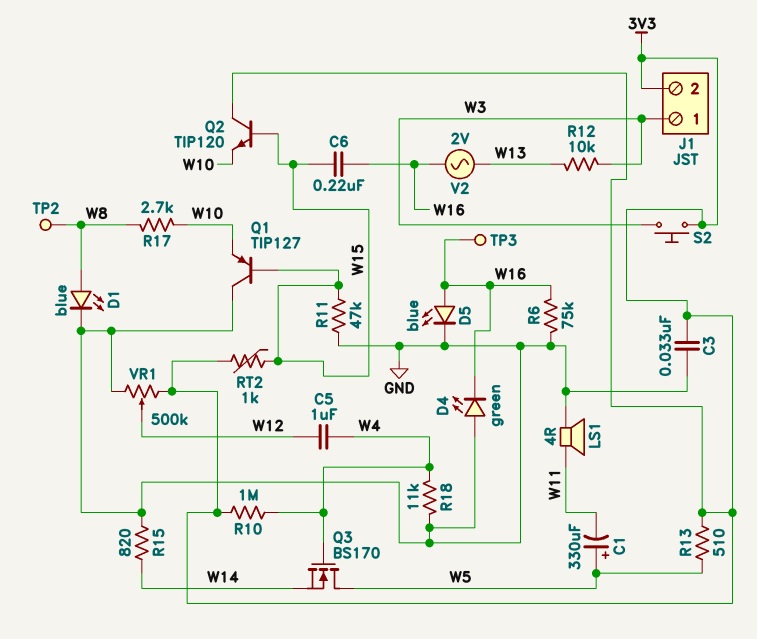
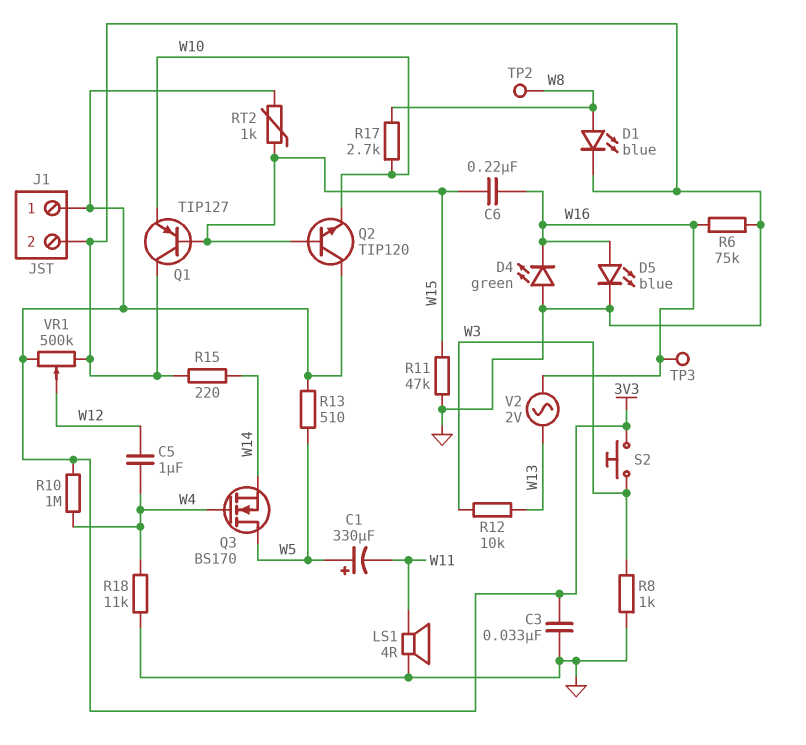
J1 pin 1: W3 -> 3V3
J1 pin 2: 3V3 -> GND
R8: none -> 1k (GND, W3)
R15: 820 (GND, W14) -> 220 (GND, W14)

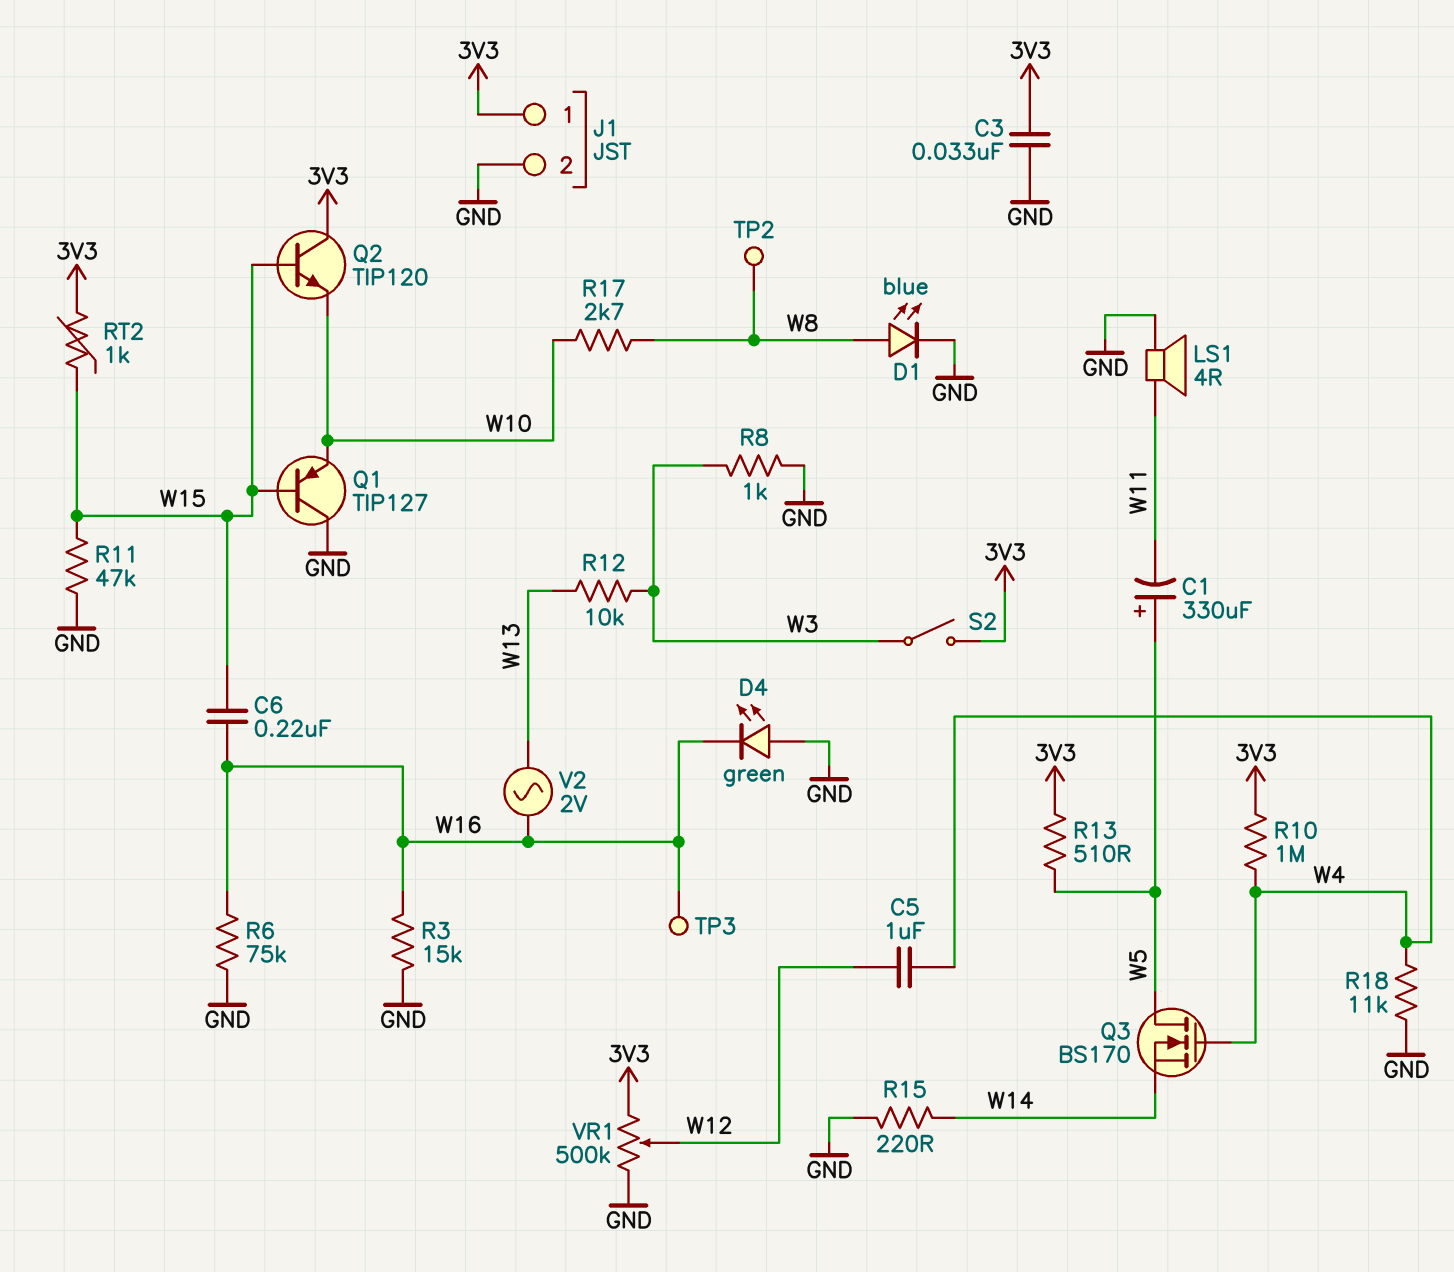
D5: LED blue (A W16, K GND) -> none
R3: none -> 15k (GND, W16)
S2: button (3V3, W3) -> switch (3V3, W3)

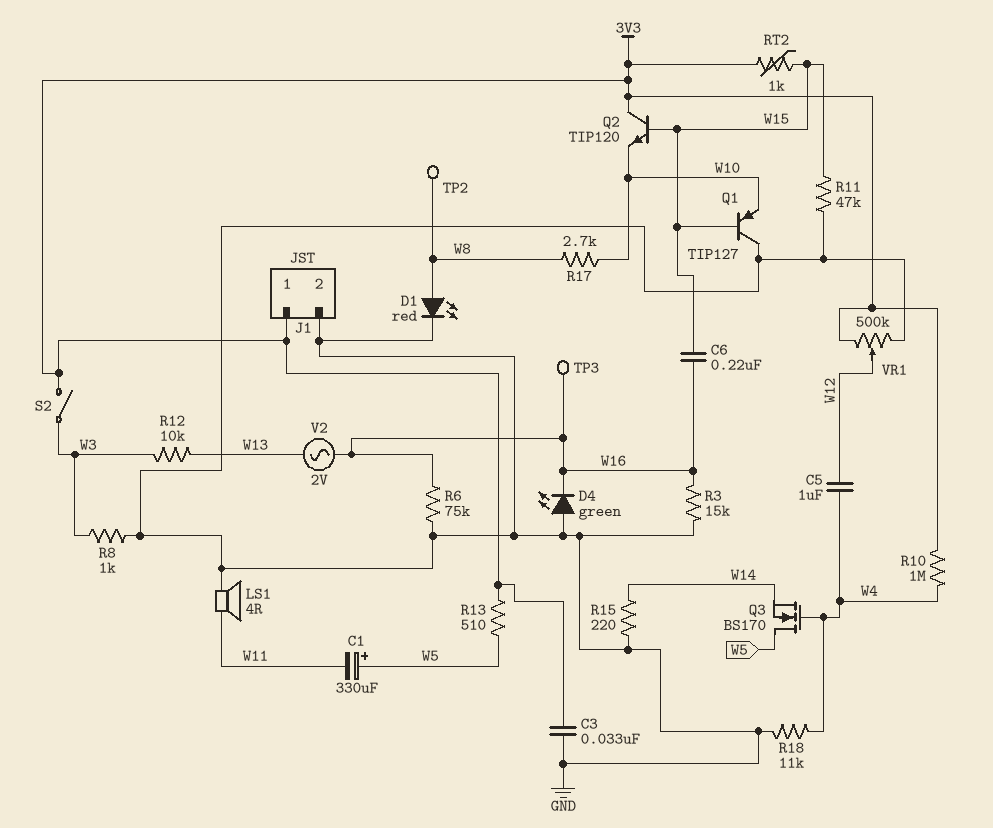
D1: LED blue (A W8, K GND) -> LED red (A W8, K GND)

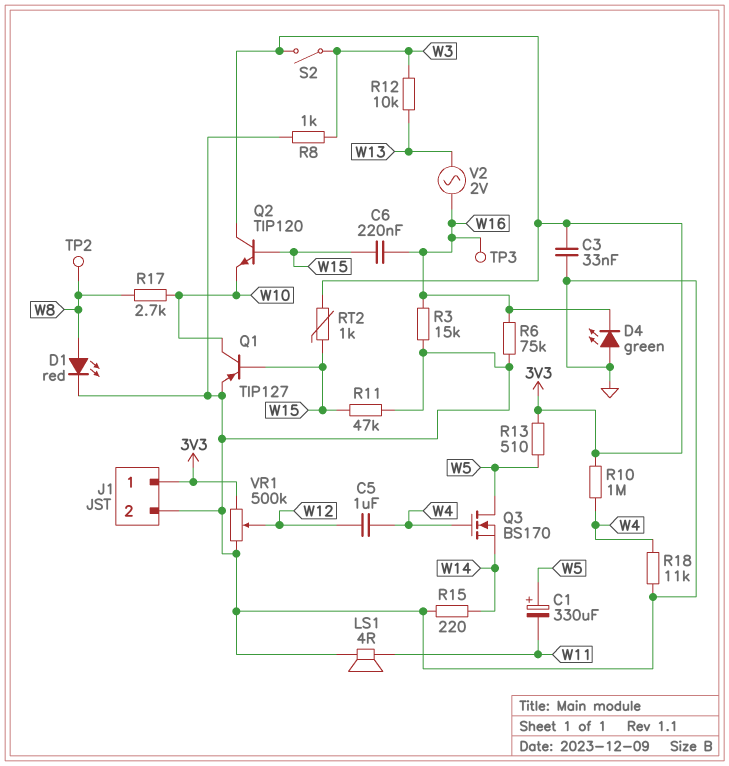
Q1: PNP TIP127 (B W15, C GND, E W10) -> PNP TIP127 (B W15, C W10, E GND)

